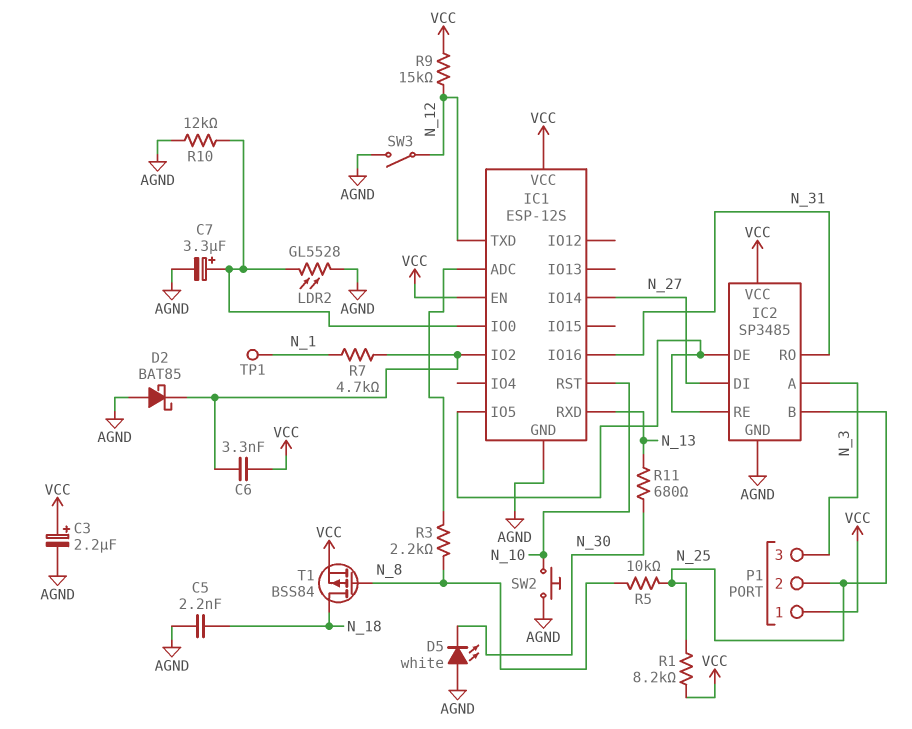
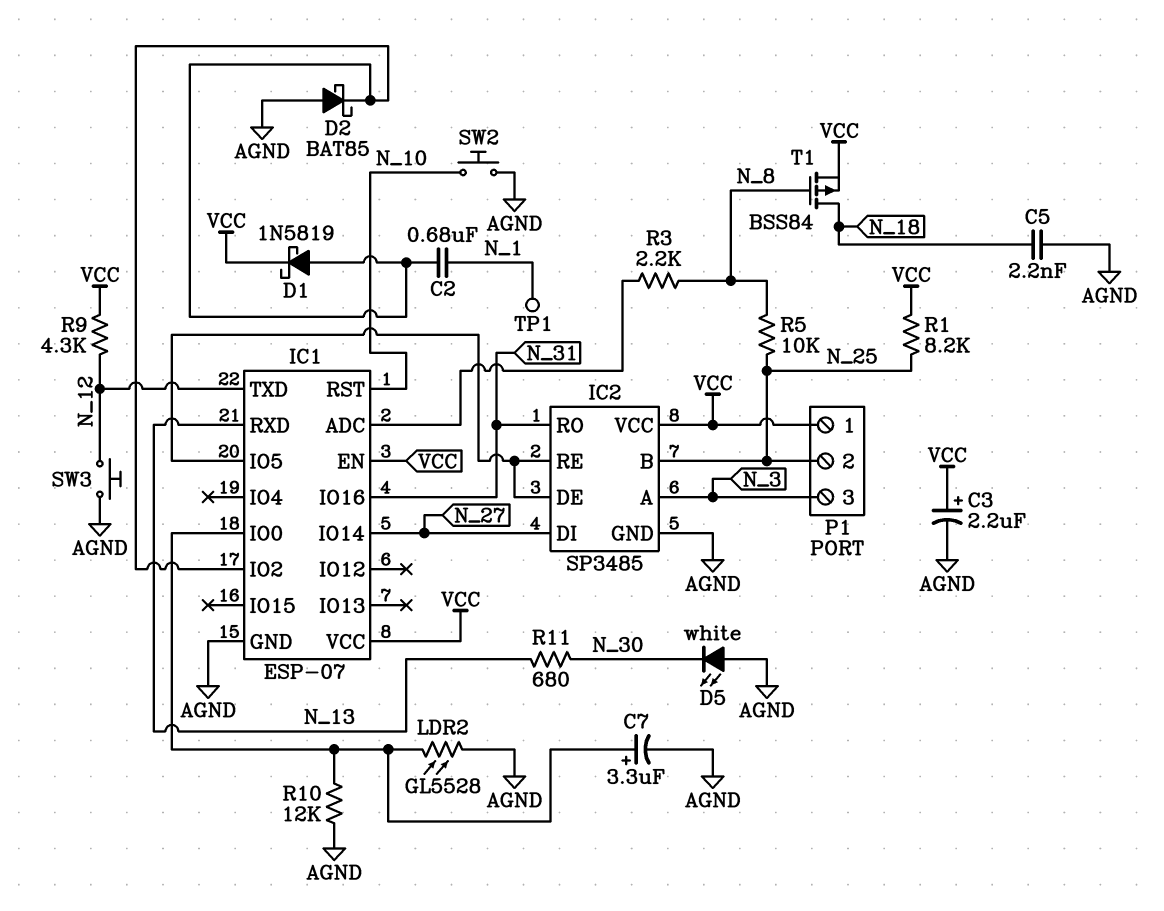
C2: none -> 680nF (IC1/IO2, N_1)
C6: 3.3nF (IC1/IO2, VCC) -> none
D1: none -> schottky 1N5819 (A IC1/IO2, K VCC)
IC1: ESP-12S -> ESP-07
R7: 4.7k (IC1/IO2, N_1) -> none
R9: 15k (N_12, VCC) -> 4.3k (N_12, VCC)
SW3: switch (AGND, N_12) -> button (AGND, N_12)

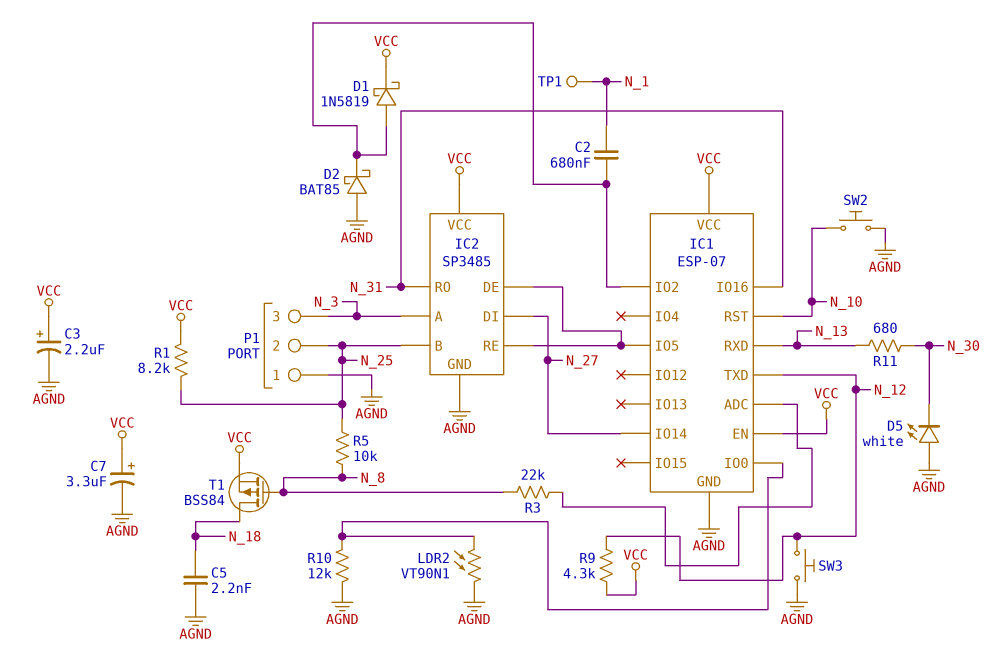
C7: 3.3uF (plus IC1/IO0, minus AGND) -> 3.3uF (plus VCC, minus AGND)
LDR2: GL5528 (AGND, IC1/IO0) -> VT90N1 (AGND, IC1/IO0)
P1 pin 1: VCC -> AGND
R3: 2.2k (IC1/ADC, N_8) -> 22k (IC1/ADC, N_8)

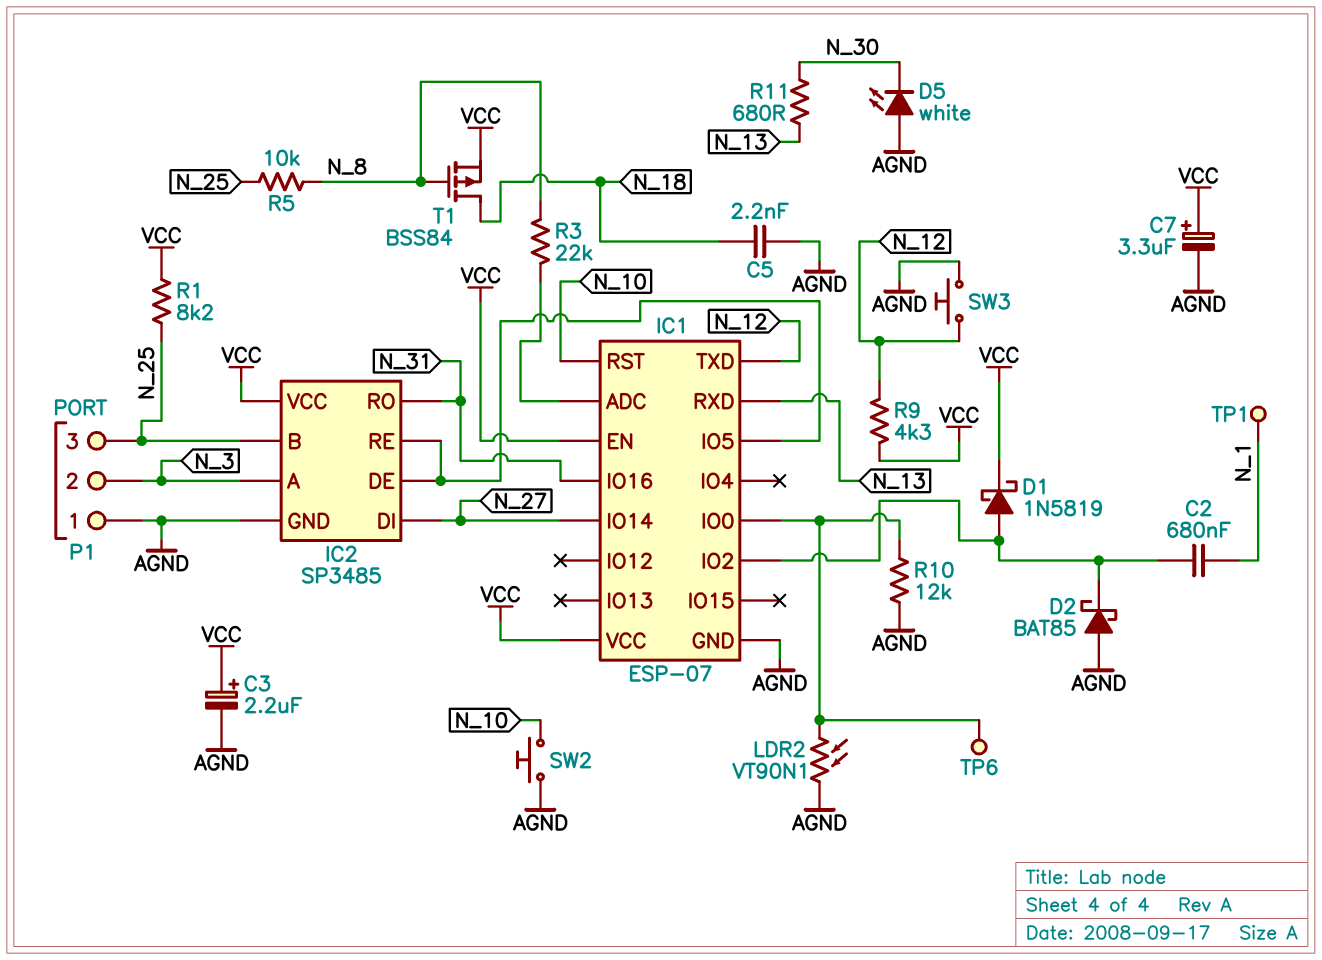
P1 pin 2: N_25 -> N_3
P1 pin 3: N_3 -> N_25
TP6: none -> test point (IC1/IO0)

